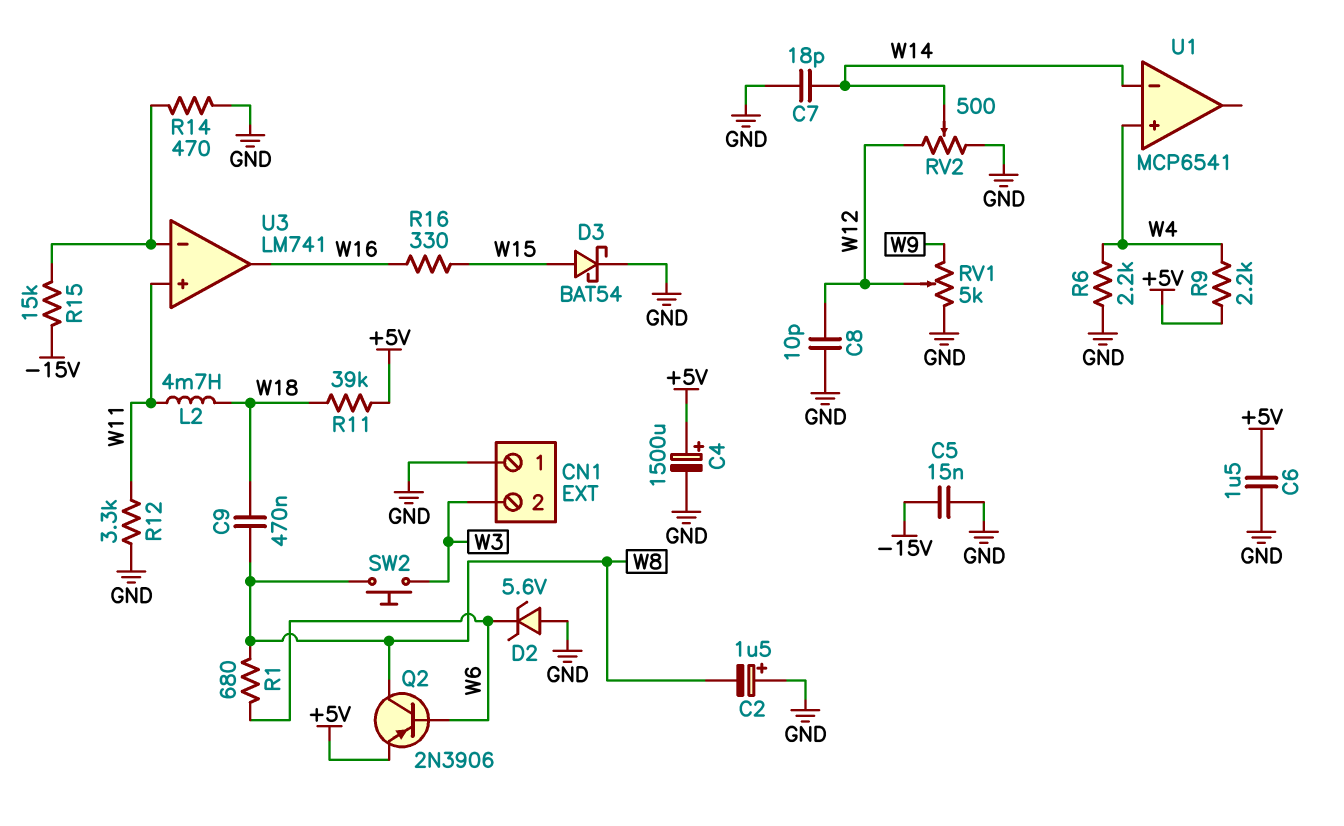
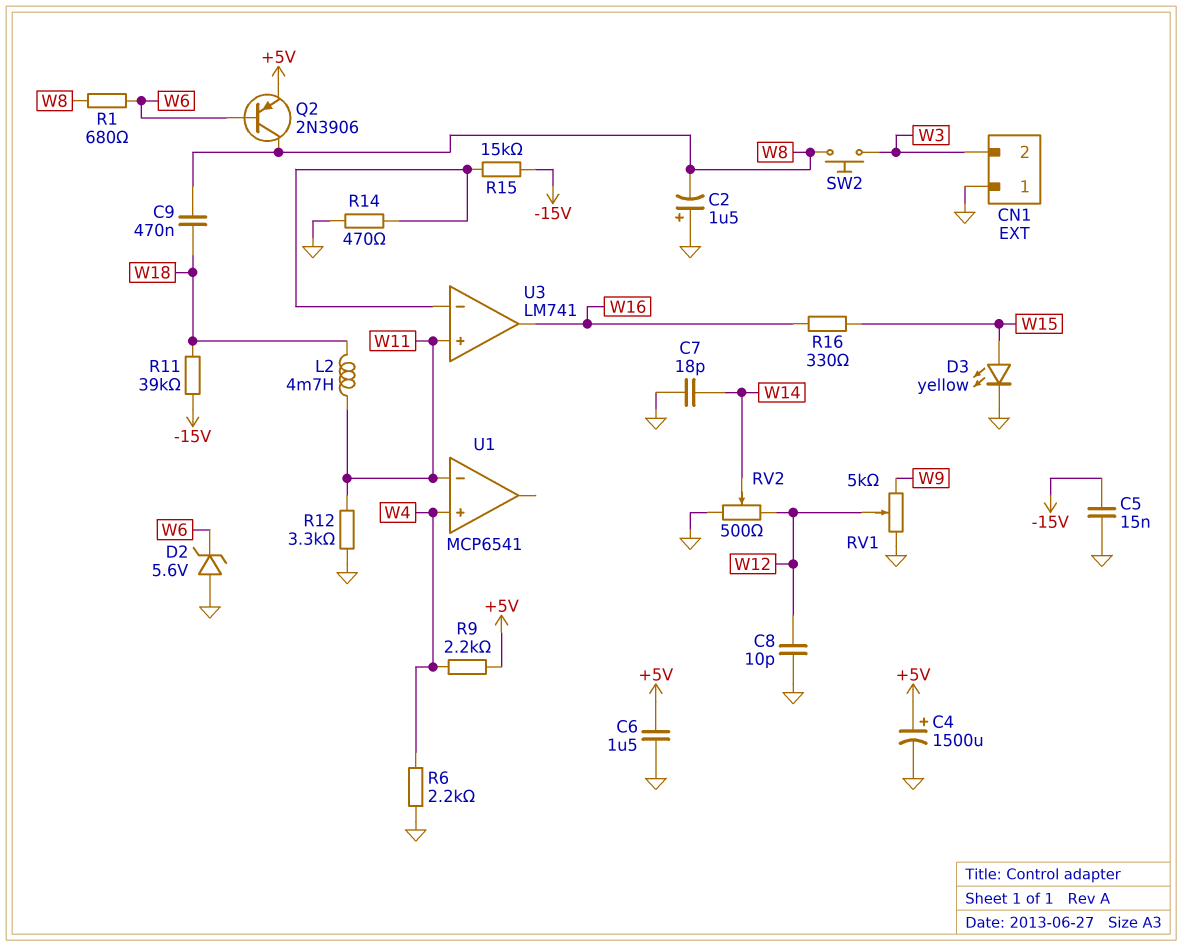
D3: schottky BAT54 (A W15, K GND) -> LED yellow (A W15, K GND)
R11: 39k (+5V, W18) -> 39k (-15V, W18)
U1 pin in-: W14 -> W11

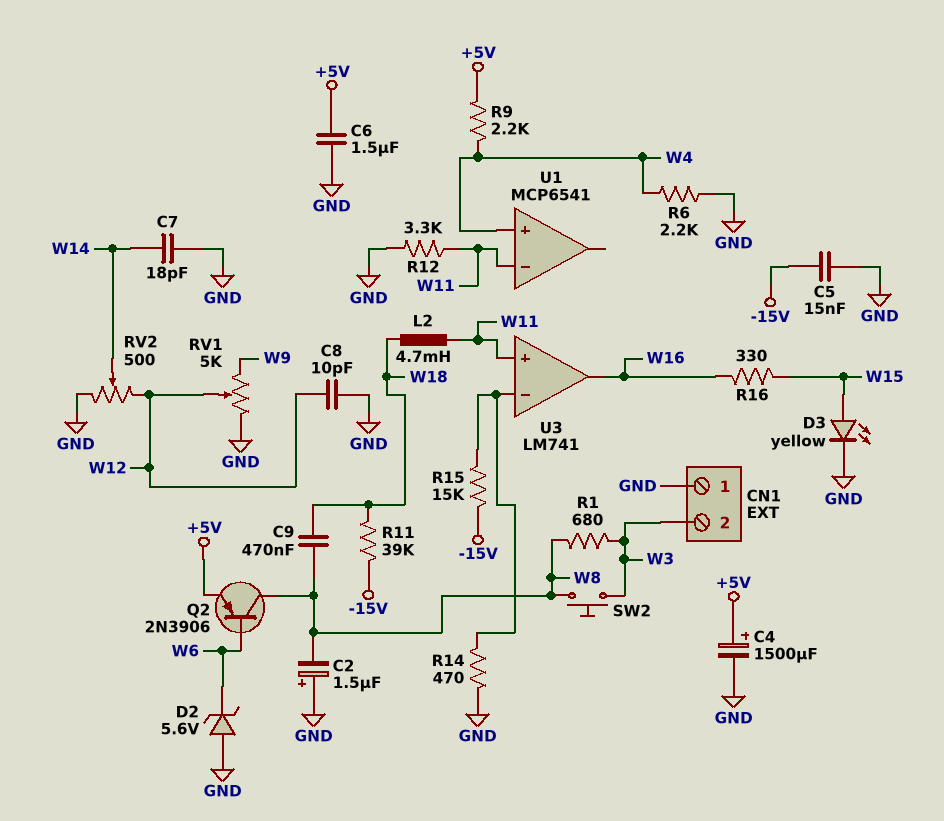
R1: 680 (W6, W8) -> 680 (W3, W8)

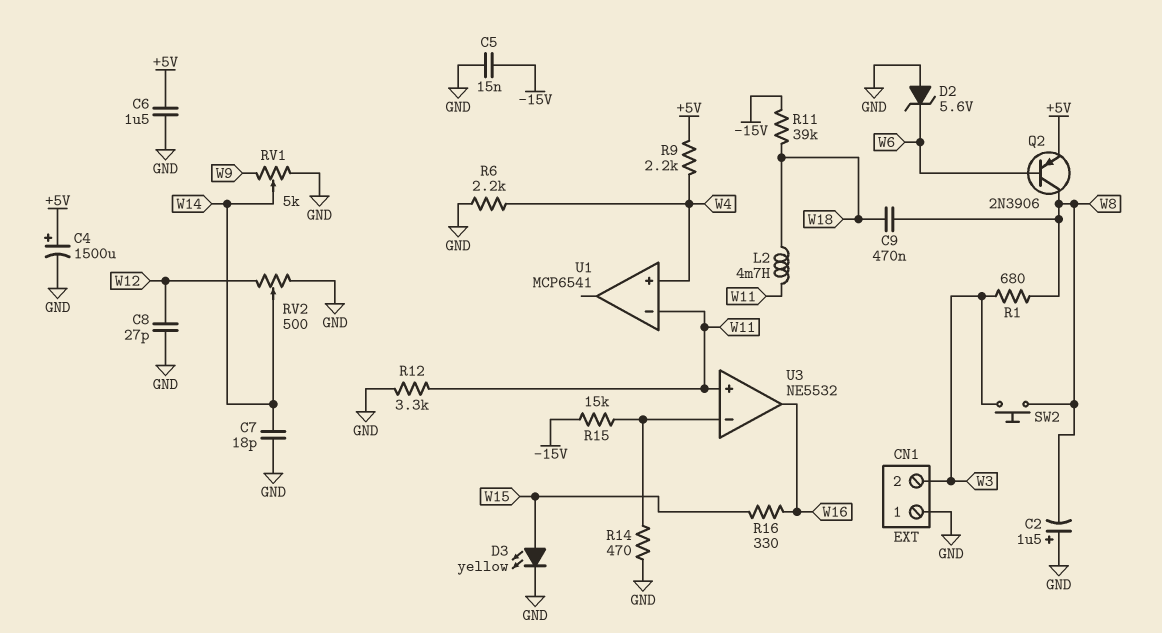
C8: 10pF (GND, W12) -> 27pF (GND, W12)
RV1: 5k (GND, W9, wiper W12) -> 5k (GND, W9, wiper W14)
U3: LM741 -> NE5532

